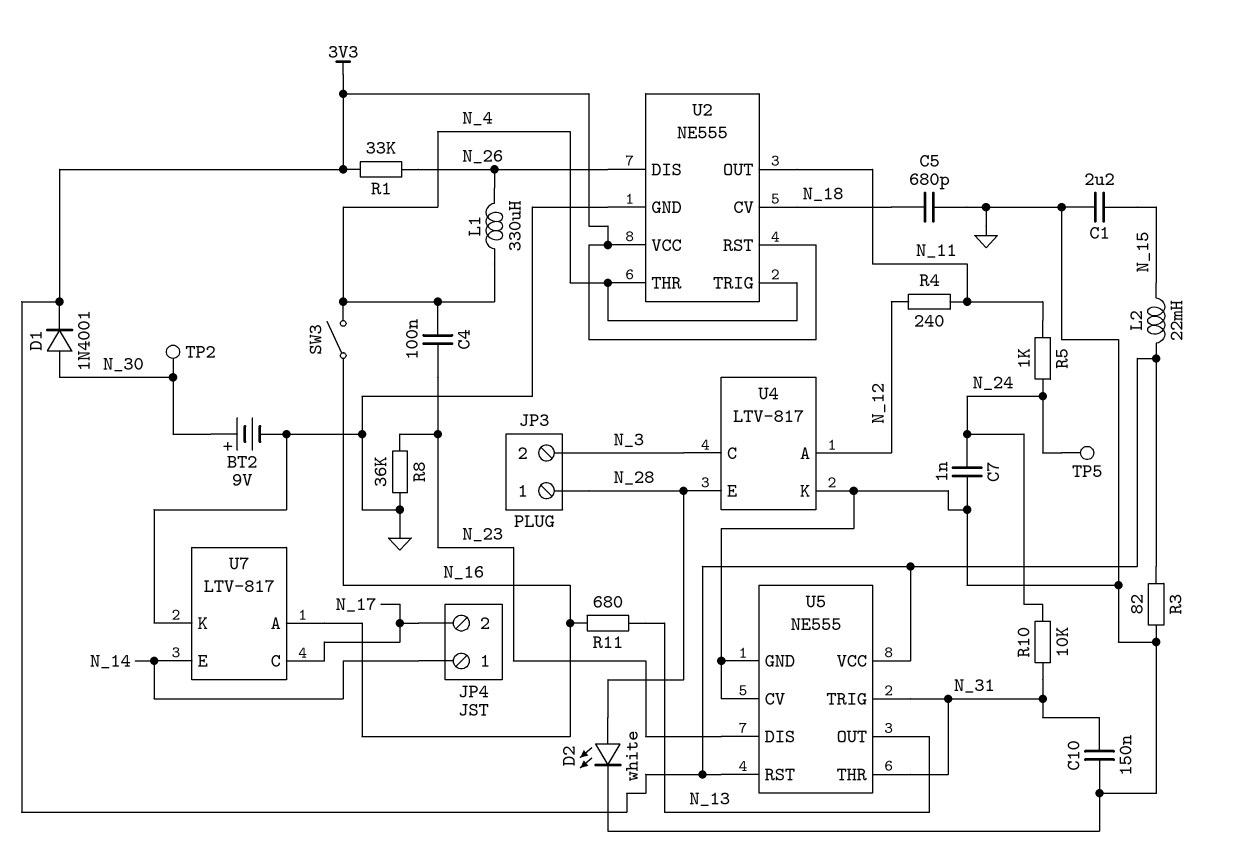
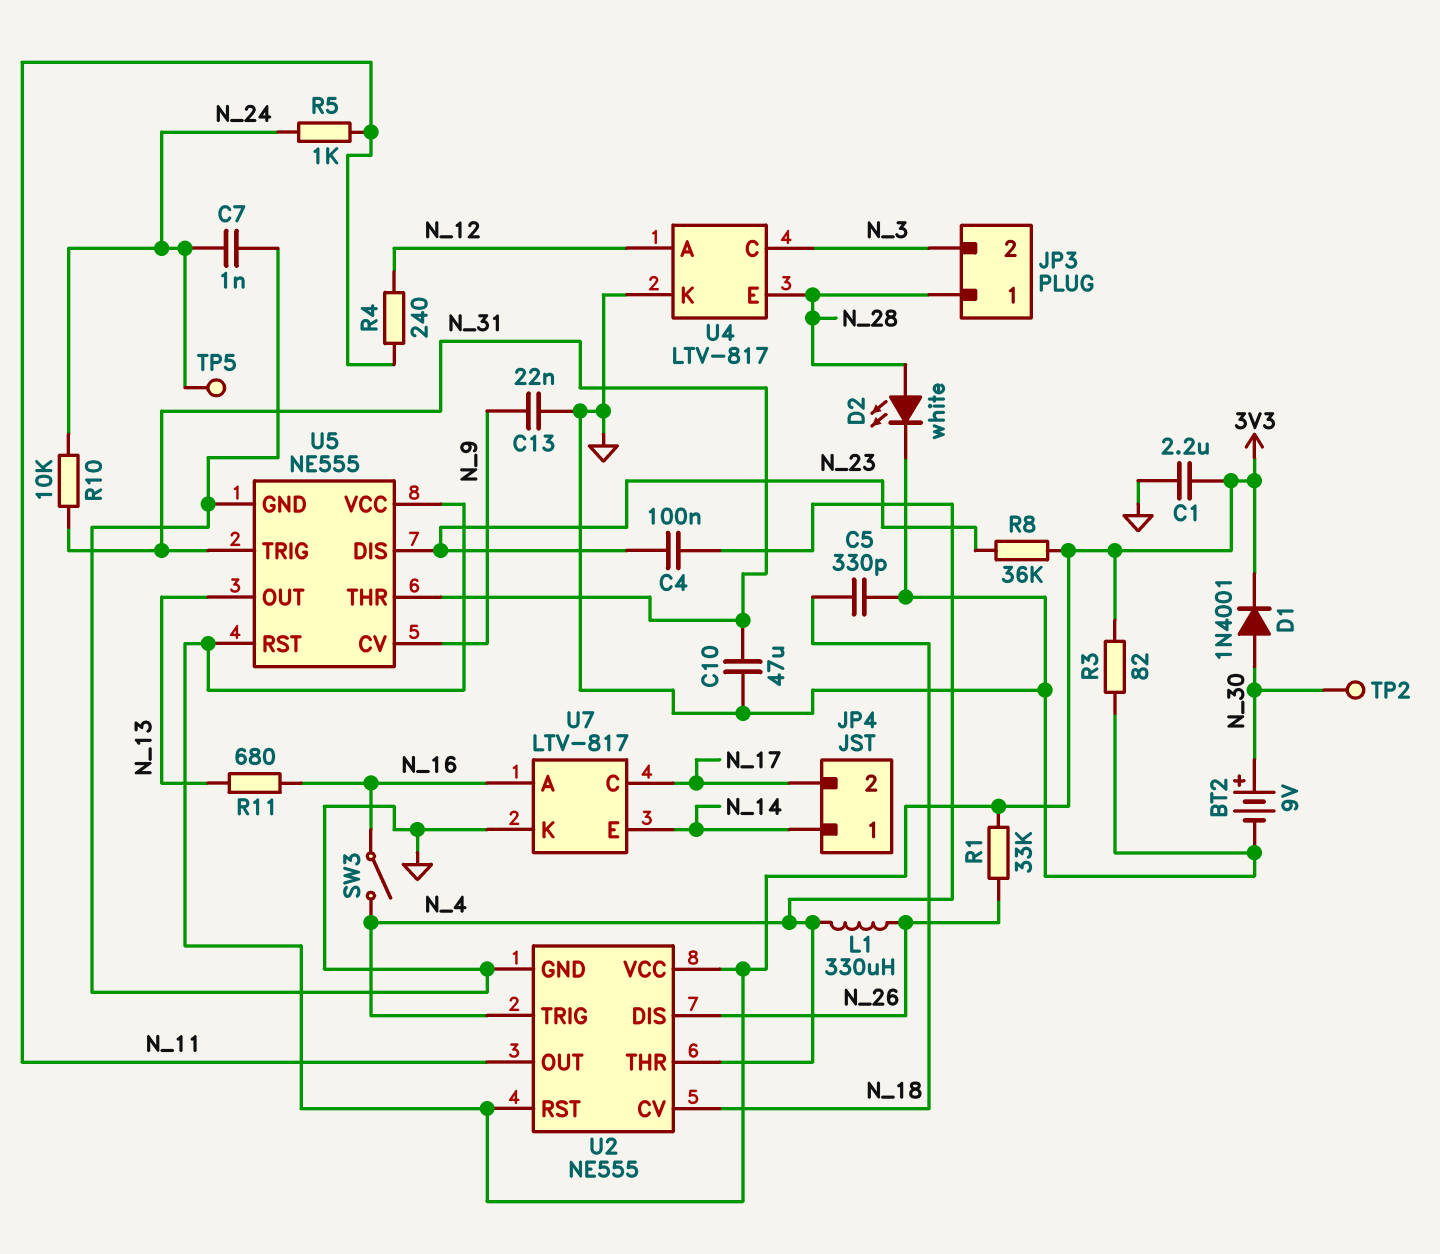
C1: 2.2uF (GND, N_15) -> 2.2uF (3V3, GND)
C5: 680pF (GND, N_18) -> 330pF (GND, N_18)
C10: 150nF (GND, N_31) -> 47uF (GND, N_31)
C13: none -> 22nF (GND, N_9)
L2: 22mH (3V3, N_15) -> none
R8: 36k (GND, N_23) -> 36k (3V3, N_23)
U5 pin CV: GND -> N_9

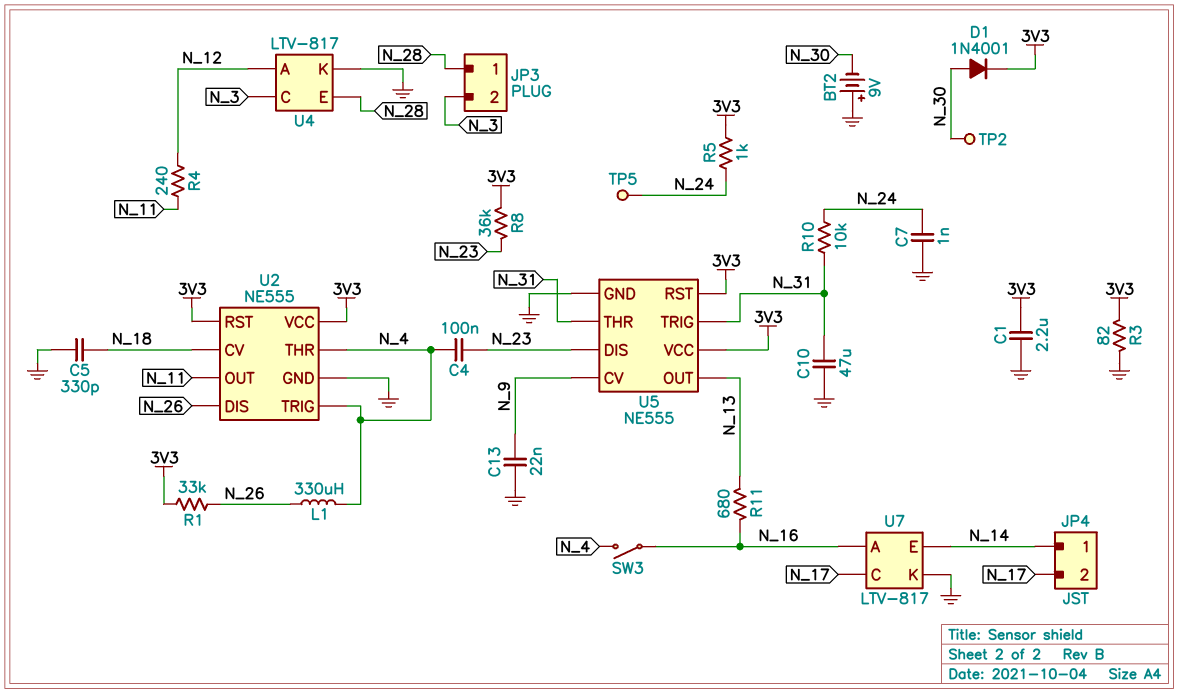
BT2: 9V (plus N_30, minus GND) -> 9V (plus GND, minus N_30)
D2: LED white (A N_28, K GND) -> none
R5: 1k (N_11, N_24) -> 1k (3V3, N_24)

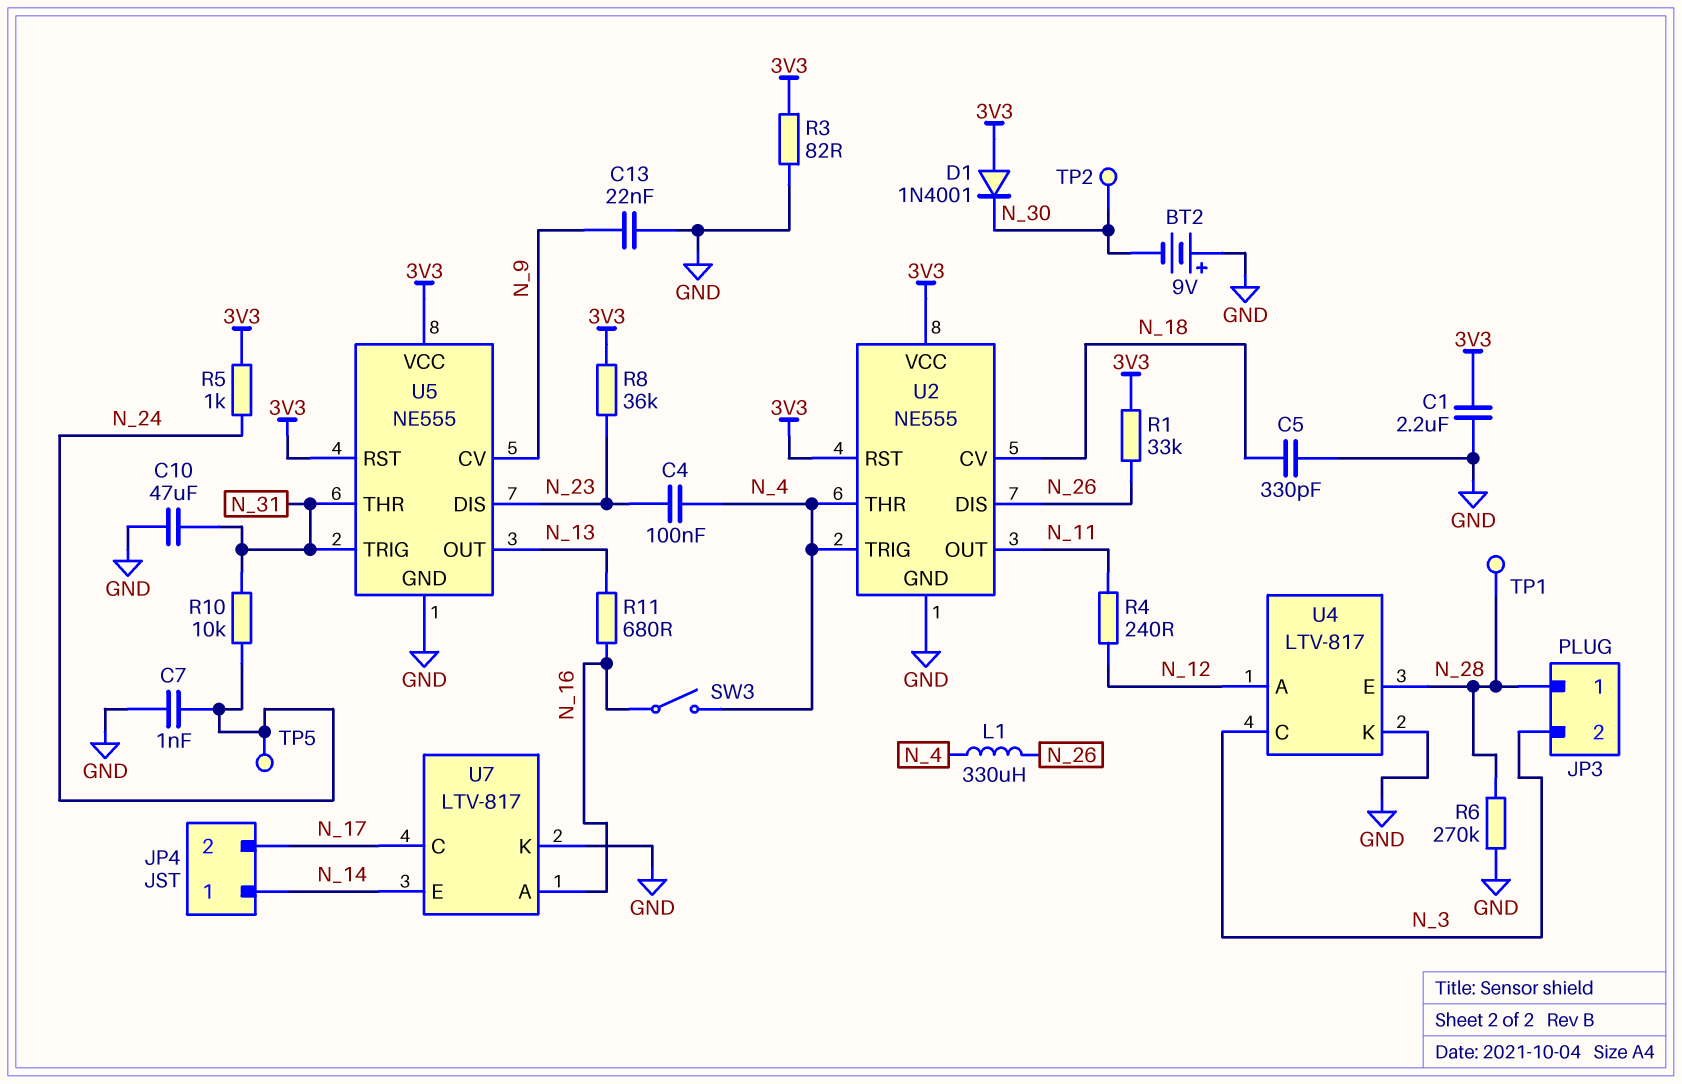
D1: diode 1N4001 (A N_30, K 3V3) -> diode 1N4001 (A 3V3, K N_30)
R6: none -> 270k (GND, N_28)
TP1: none -> test point (N_28)

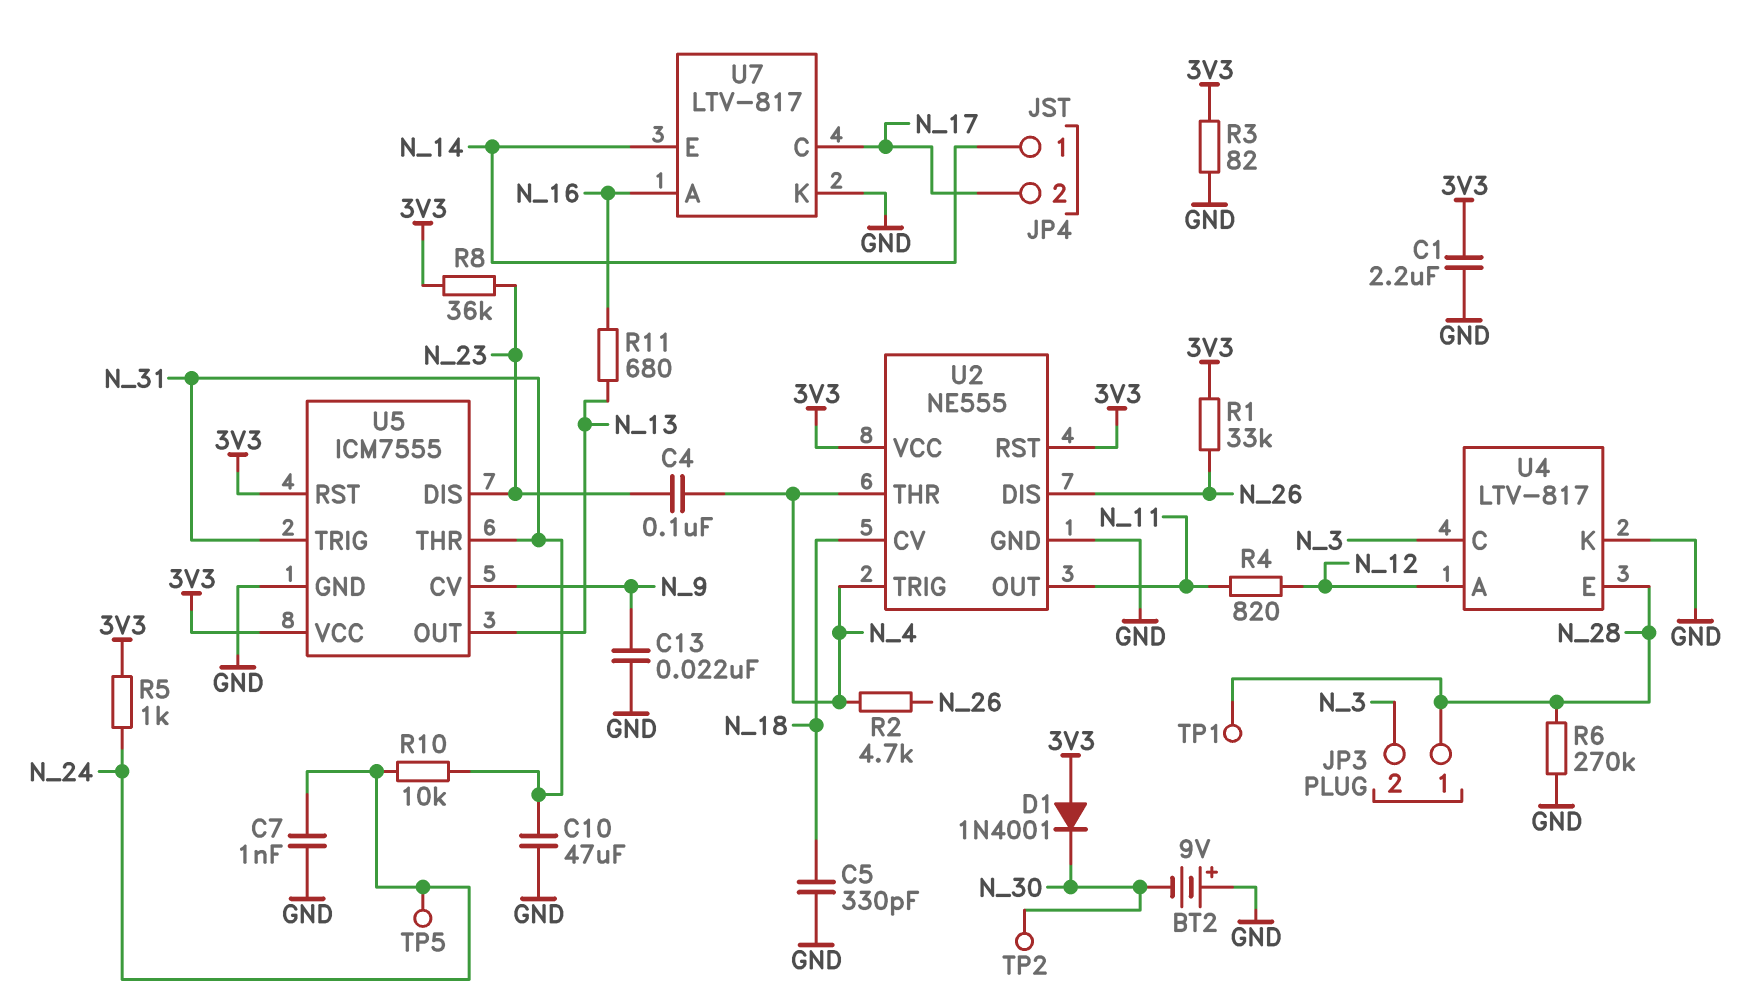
L1: 330uH (N_4, N_26) -> none
R2: none -> 4.7k (N_4, N_26)
R4: 240 (N_11, N_12) -> 820 (N_11, N_12)
SW3: switch (N_4, N_16) -> none
U5: NE555 -> ICM7555

